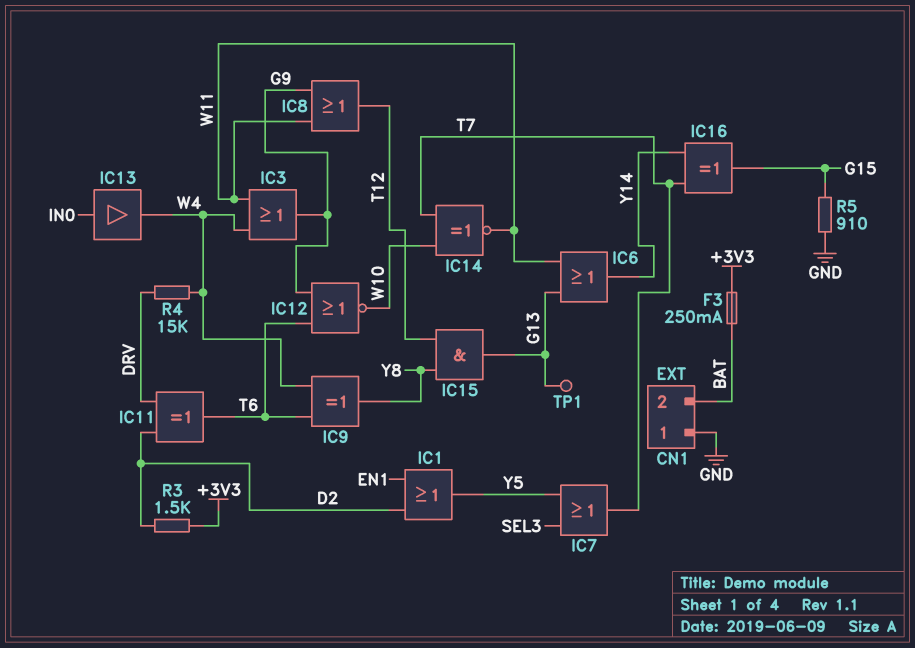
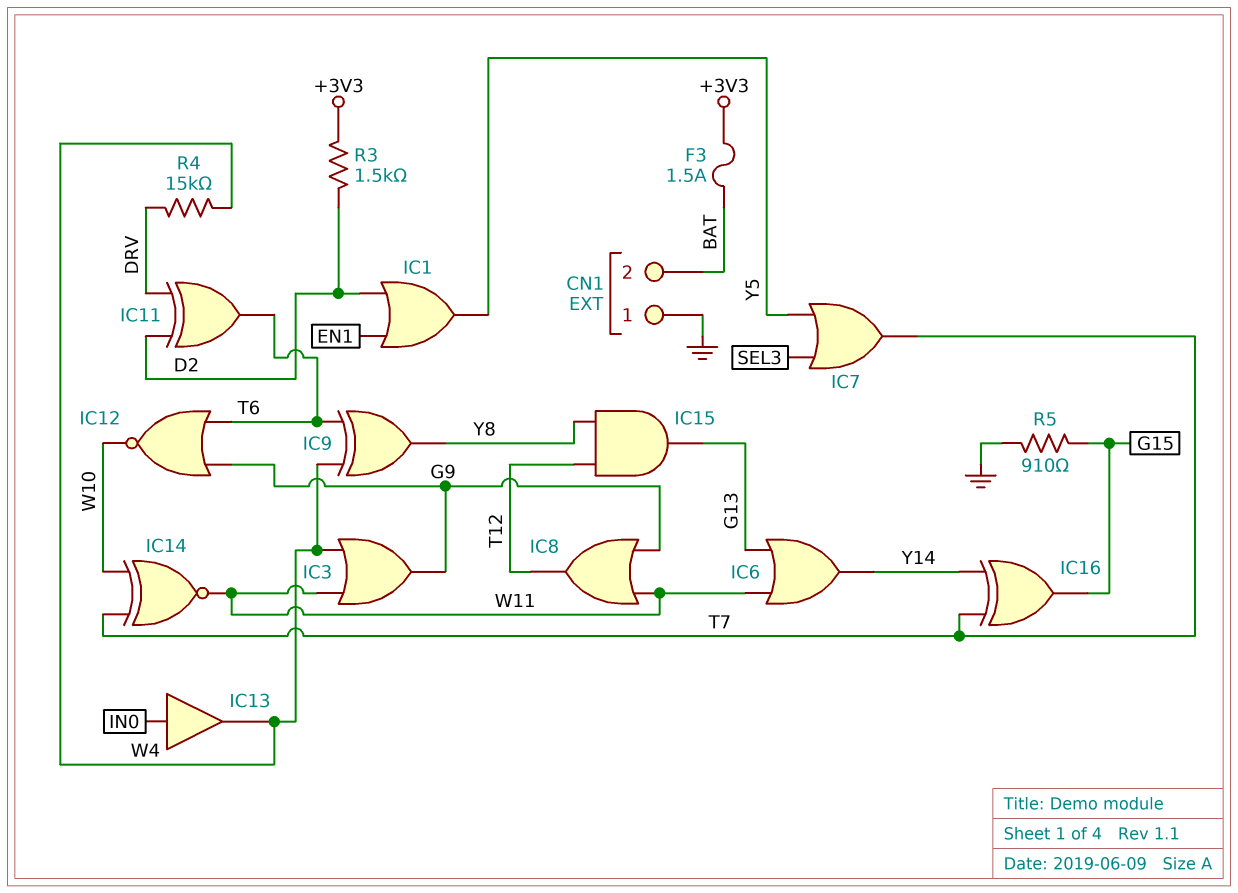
F3: 250mA (+3V3, BAT) -> 1.5A (+3V3, BAT)
TP1: test point (G13) -> none

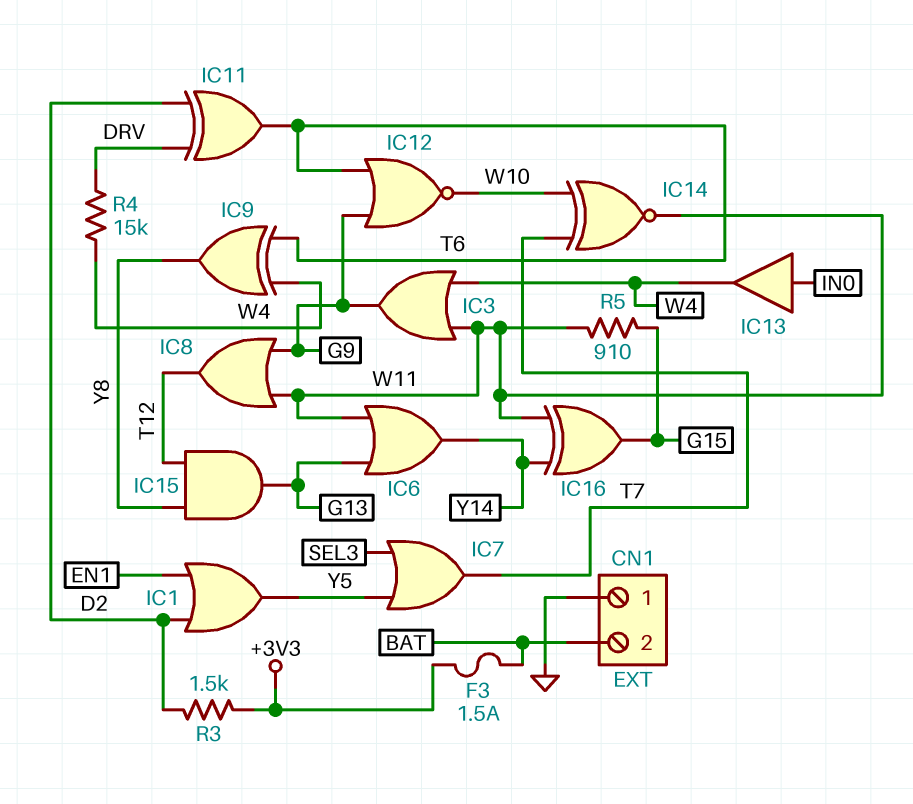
IC16: XOR (in T7, in Y14, out G15) -> XOR (in W11, in Y14, out G15)
R5: 910 (G15, GND) -> 910 (G15, W11)

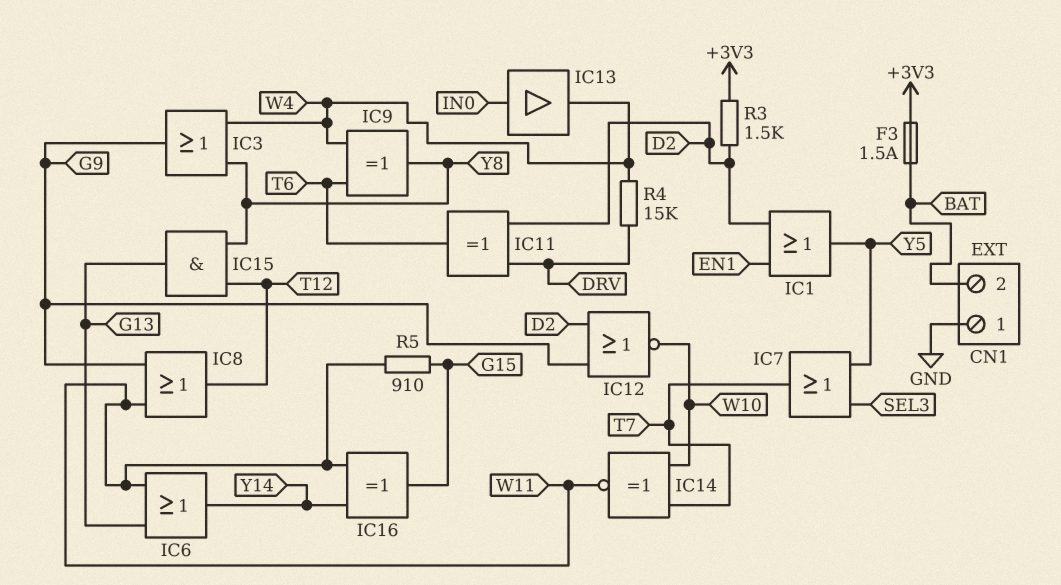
IC3: OR (in W4, in W11, out G9) -> OR (in W4, in Y8, out G9)
IC12: NOR (in G9, in T6, out W10) -> NOR (in D2, in G9, out W10)

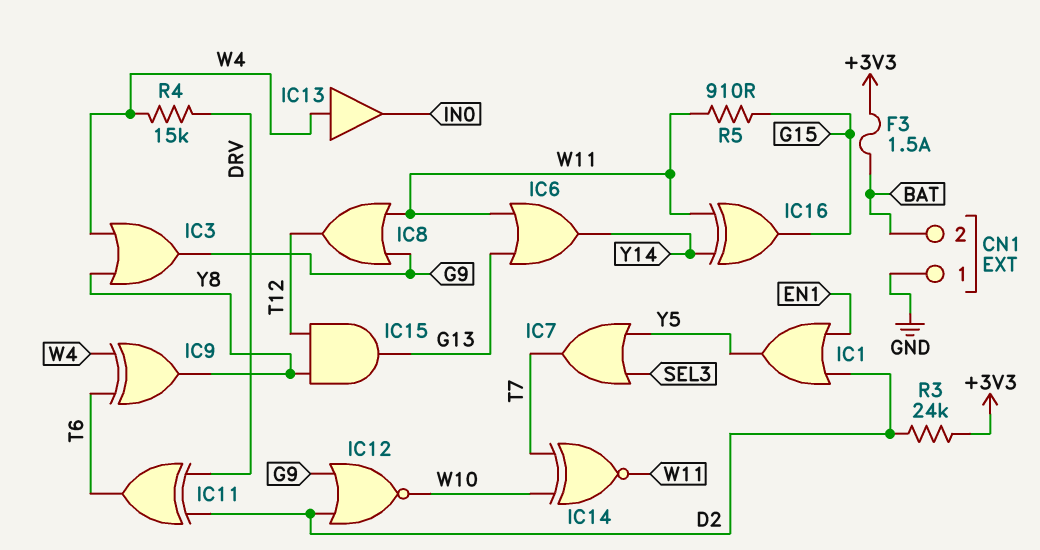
IC13: buffer (in IN0, out W4) -> buffer (in W4, out IN0)
R3: 1.5k (+3V3, D2) -> 24k (+3V3, D2)

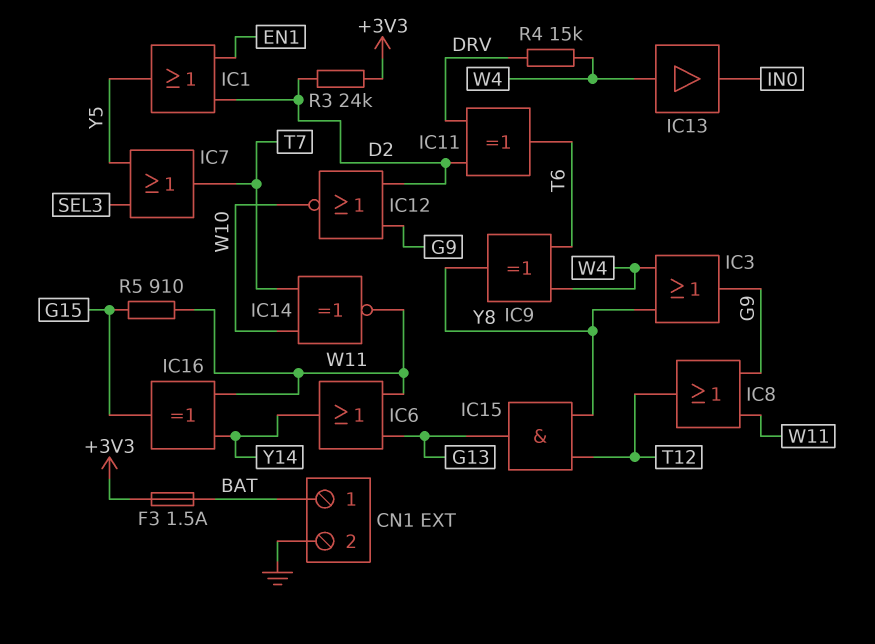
CN1 pin 1: GND -> BAT
CN1 pin 2: BAT -> GND

